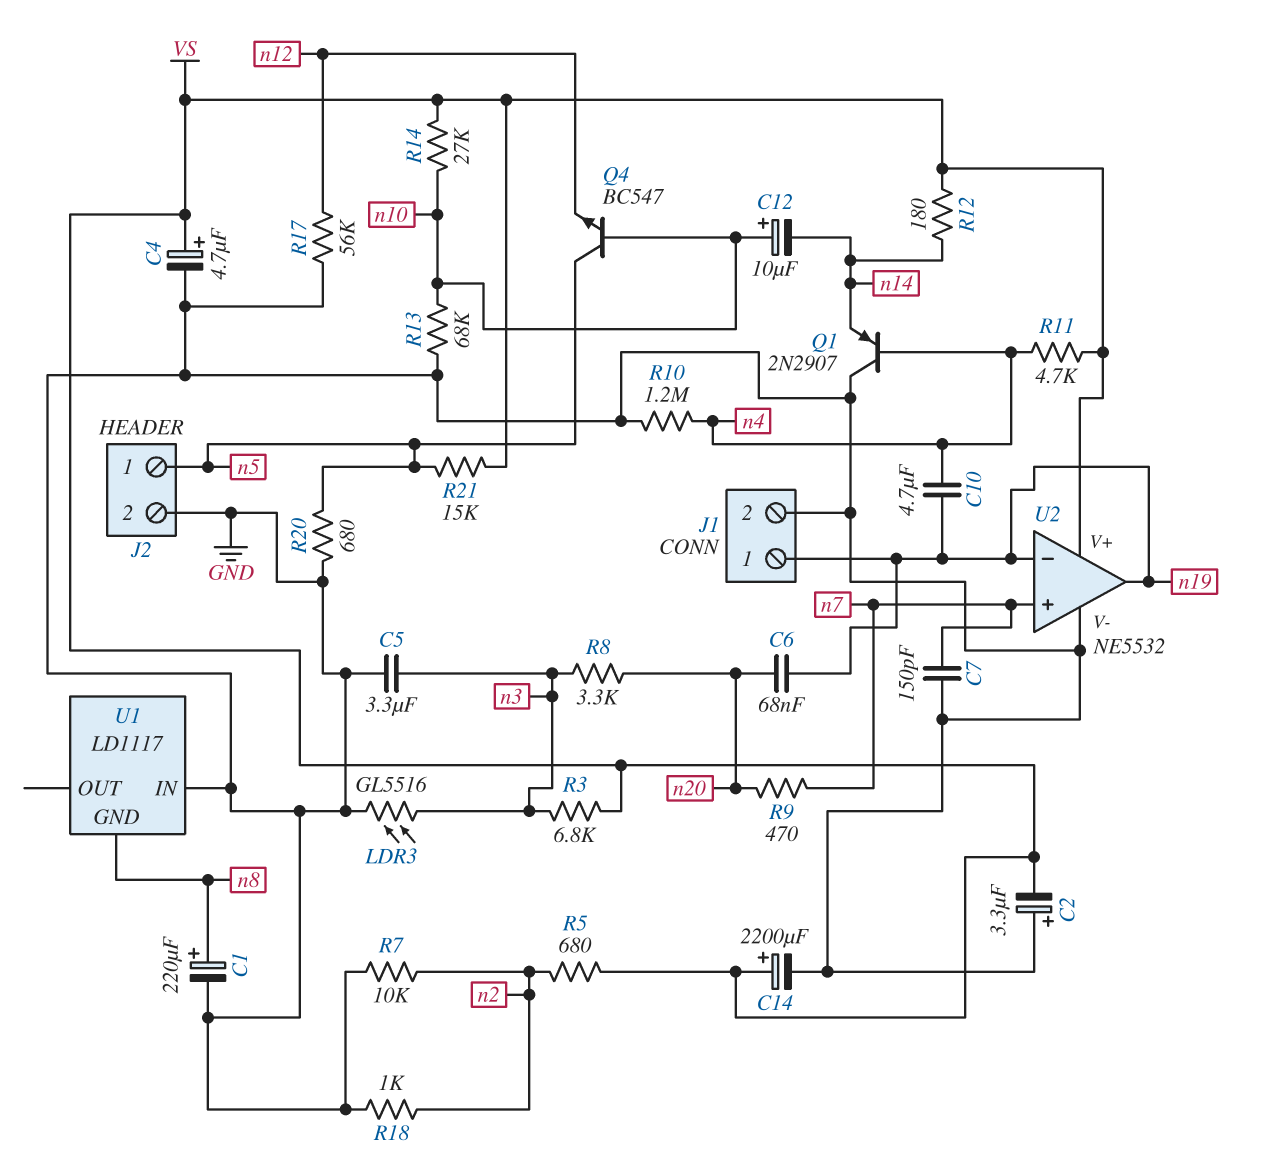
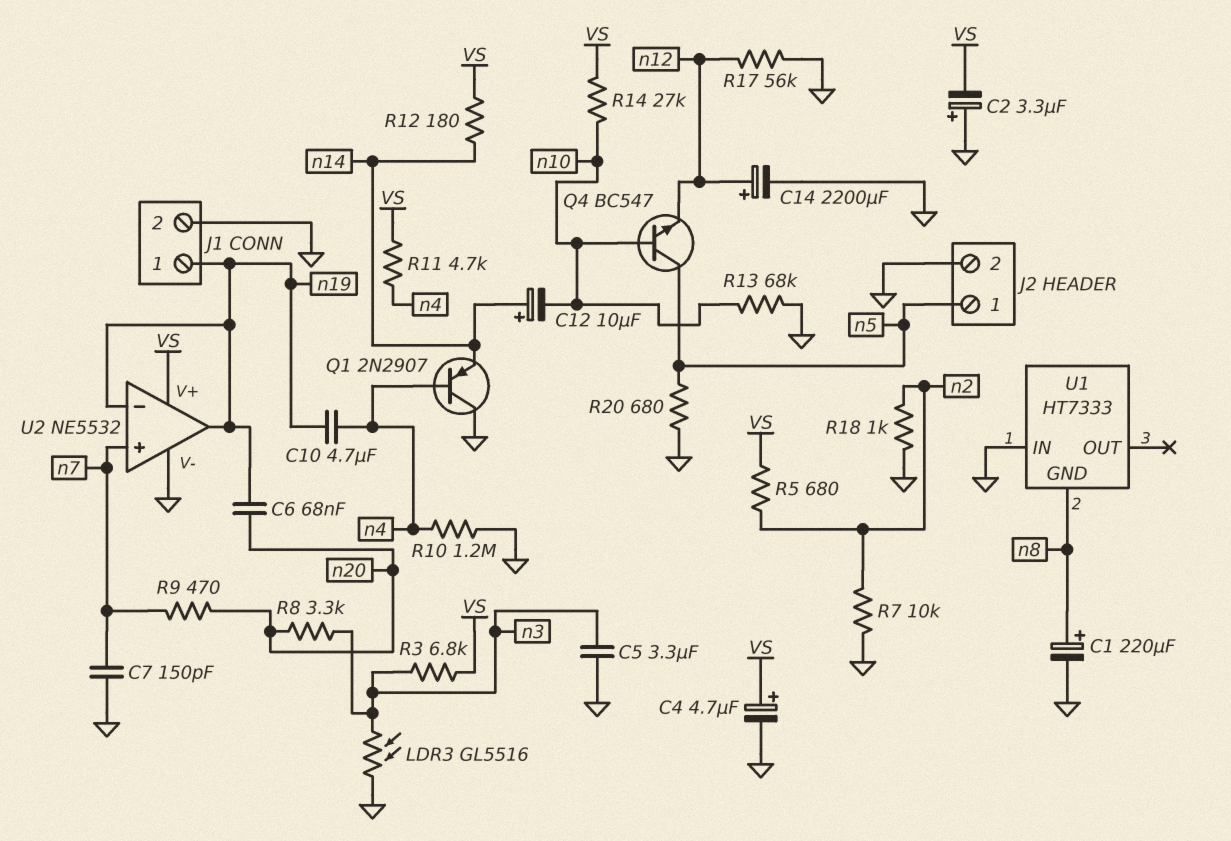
C12: 10uF (plus n10, minus n14) -> 10uF (plus n14, minus n10)
C14: 2200uF (plus VS, minus GND) -> 2200uF (plus n12, minus GND)
R21: 15k (VS, n5) -> none
U1: LD1117 -> HT7333

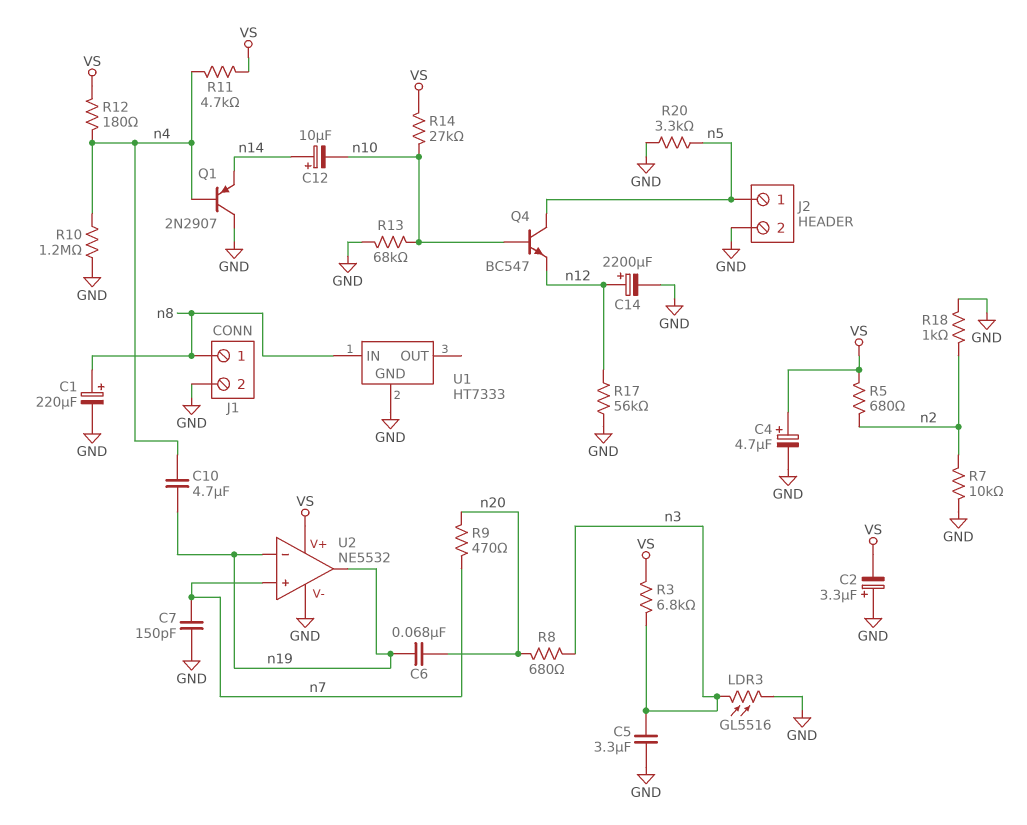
J1 pin 1: n19 -> n8
R8: 3.3k (n3, n20) -> 680 (n3, n20)
R12: 180 (VS, n14) -> 180 (VS, n4)
R20: 680 (GND, n5) -> 3.3k (GND, n5)
U1 pin GND: n8 -> GND
U1 pin IN: GND -> n8

